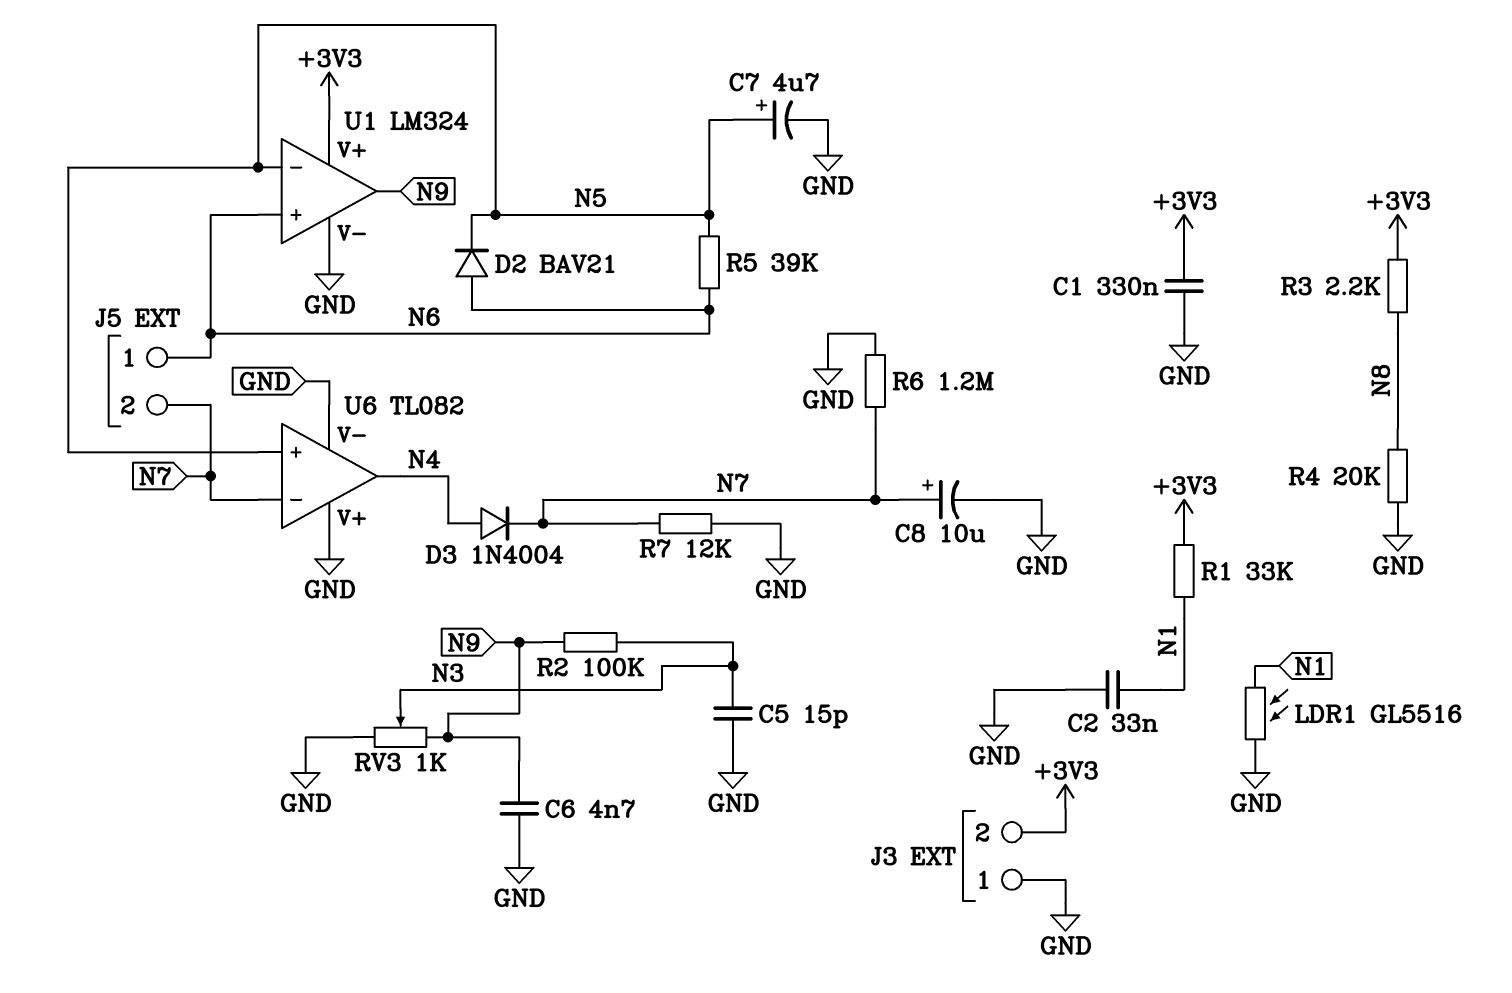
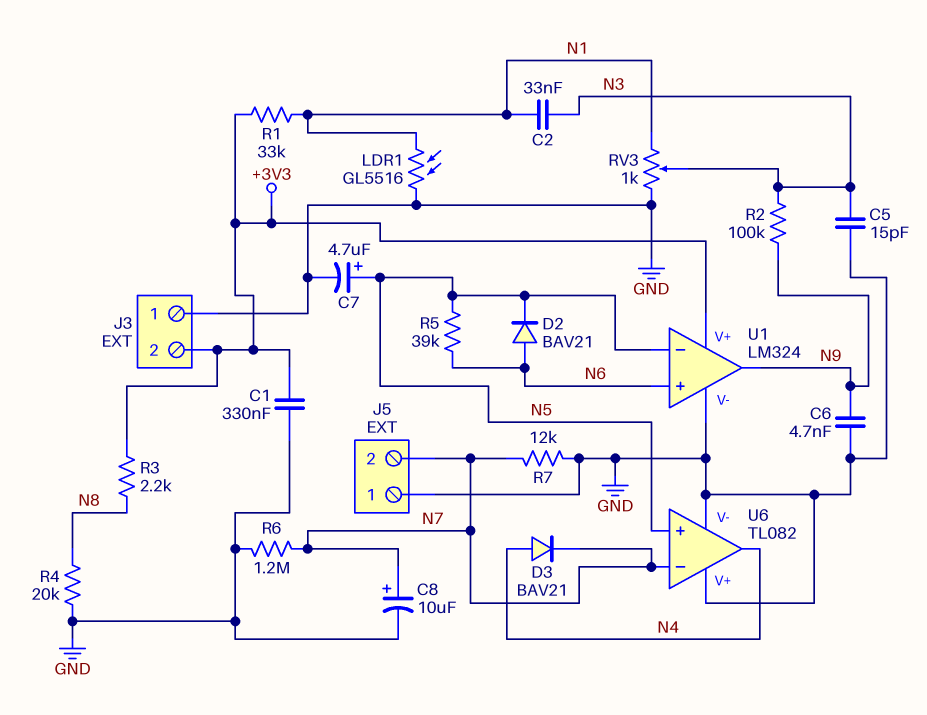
C2: 33nF (GND, N1) -> 33nF (N1, N3)
D3: diode 1N4004 (A N4, K N7) -> diode BAV21 (A N4, K N7)
J5 pin 1: N6 -> GND
RV3: 1k (GND, N9, wiper N3) -> 1k (GND, N1, wiper N3)

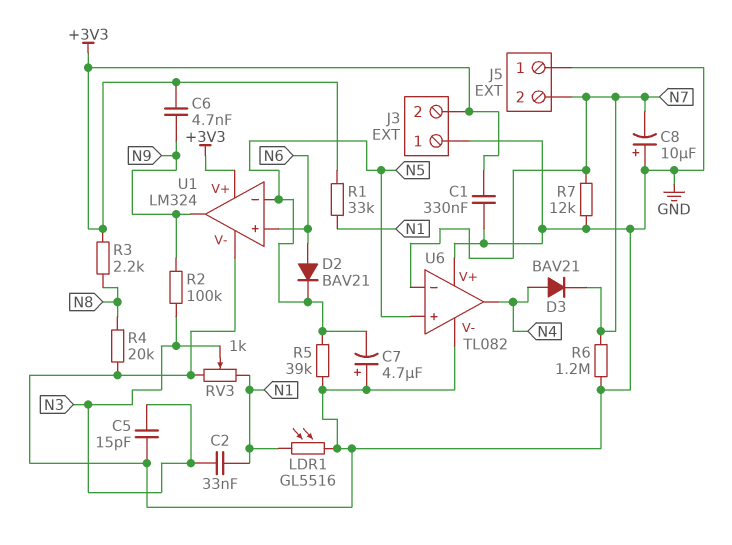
C6: 4.7nF (GND, N9) -> 4.7nF (+3V3, N9)
C7: 4.7uF (plus N5, minus GND) -> 4.7uF (plus GND, minus N5)
C8: 10uF (plus N7, minus GND) -> 10uF (plus GND, minus N7)
R5: 39k (N5, N6) -> 39k (GND, N5)

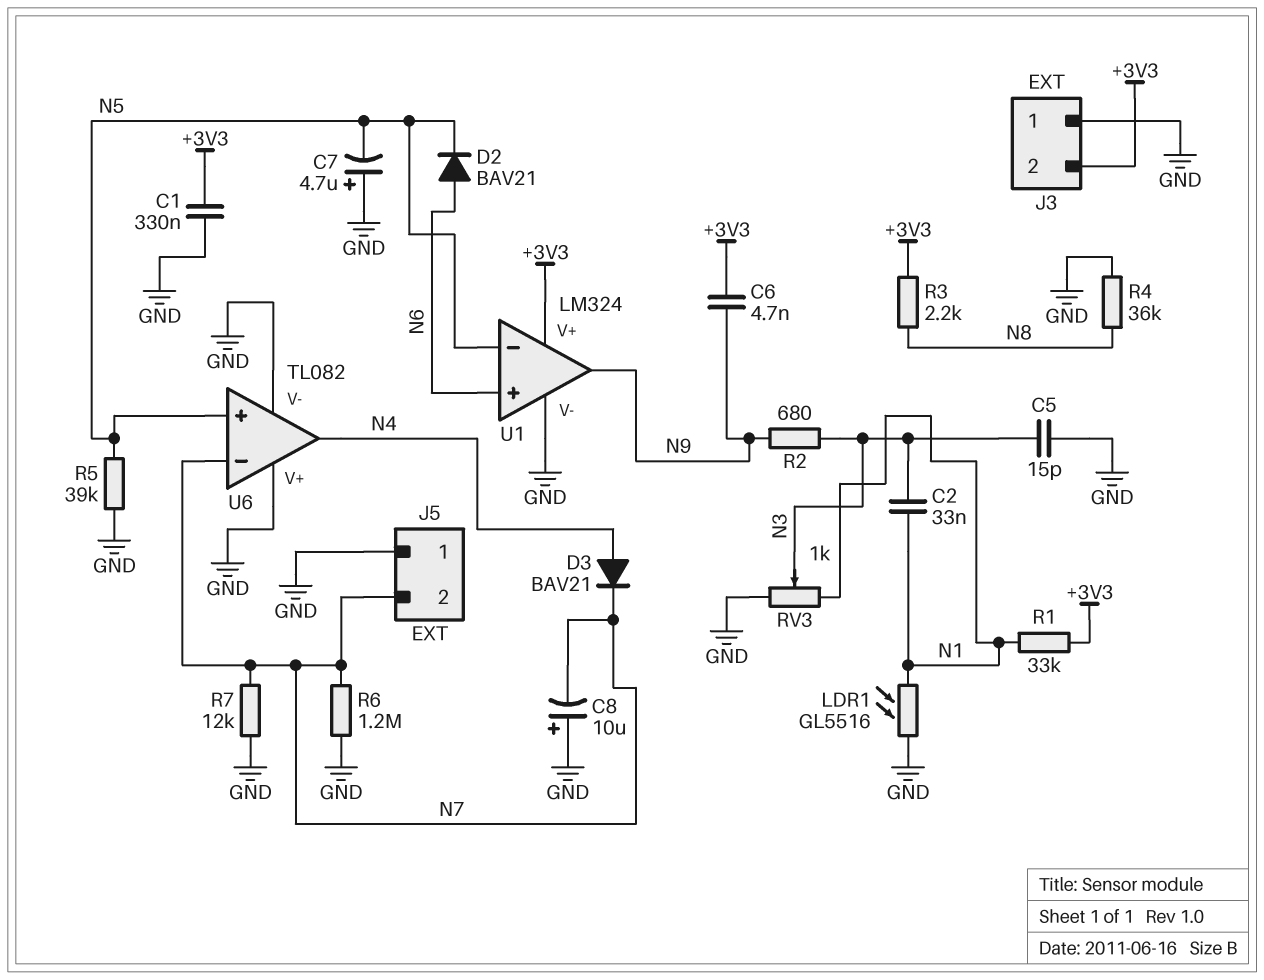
R2: 100k (N3, N9) -> 680 (N3, N9)
R4: 20k (GND, N8) -> 36k (GND, N8)

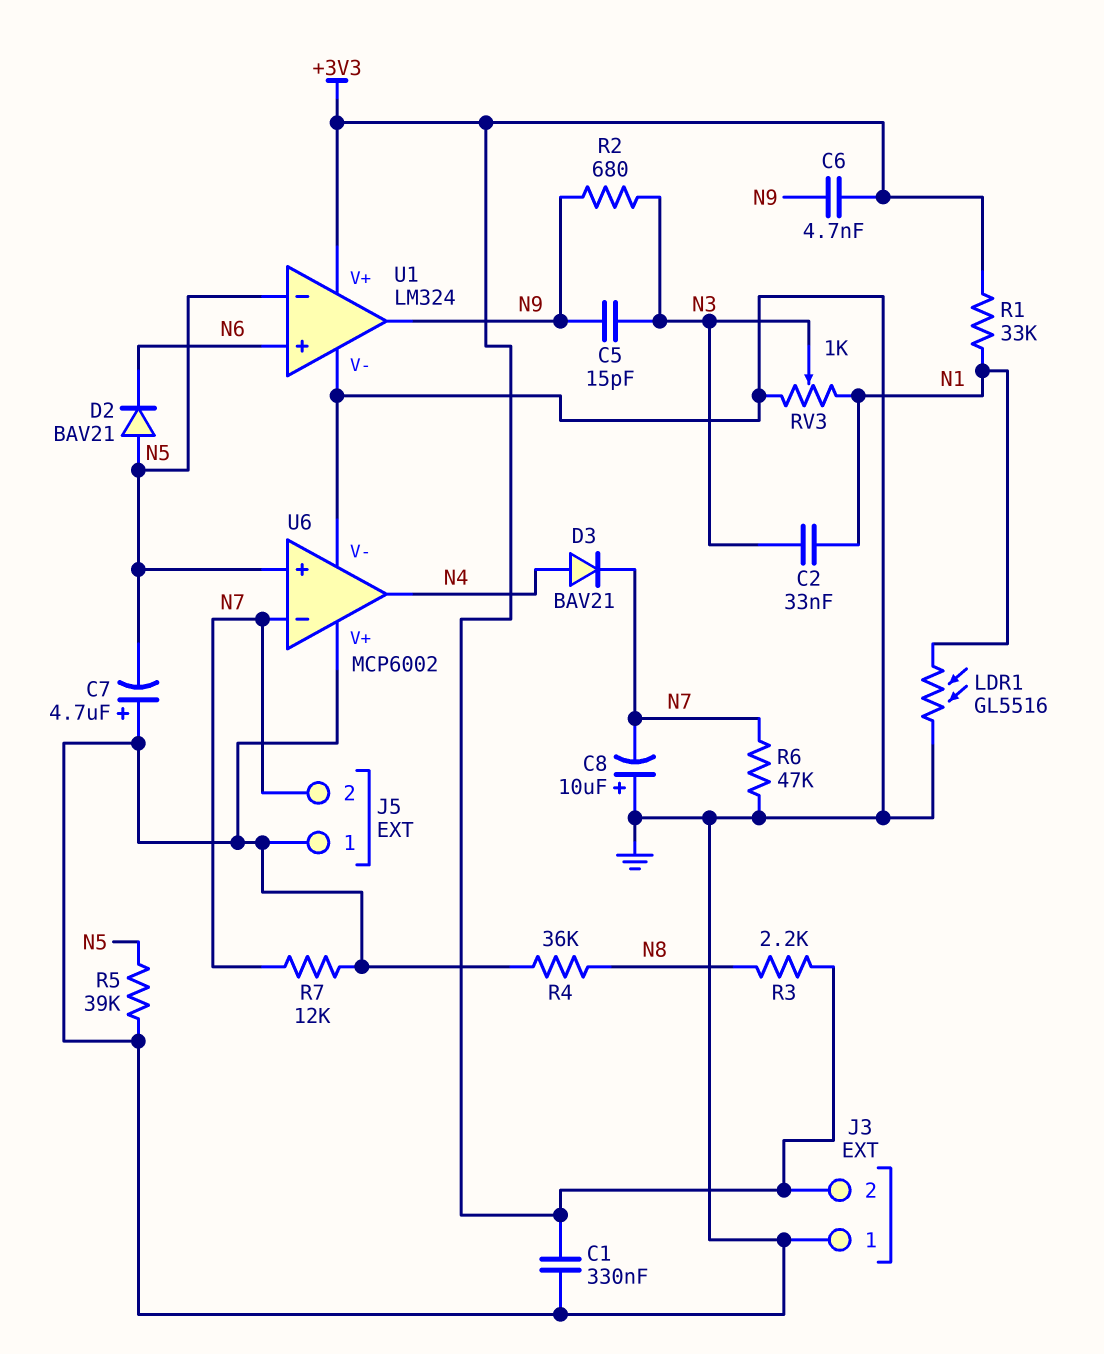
C5: 15pF (GND, N3) -> 15pF (N3, N9)
D2: diode BAV21 (A N6, K N5) -> diode BAV21 (A N5, K N6)
R6: 1.2M (GND, N7) -> 47k (GND, N7)
U6: TL082 -> MCP6002

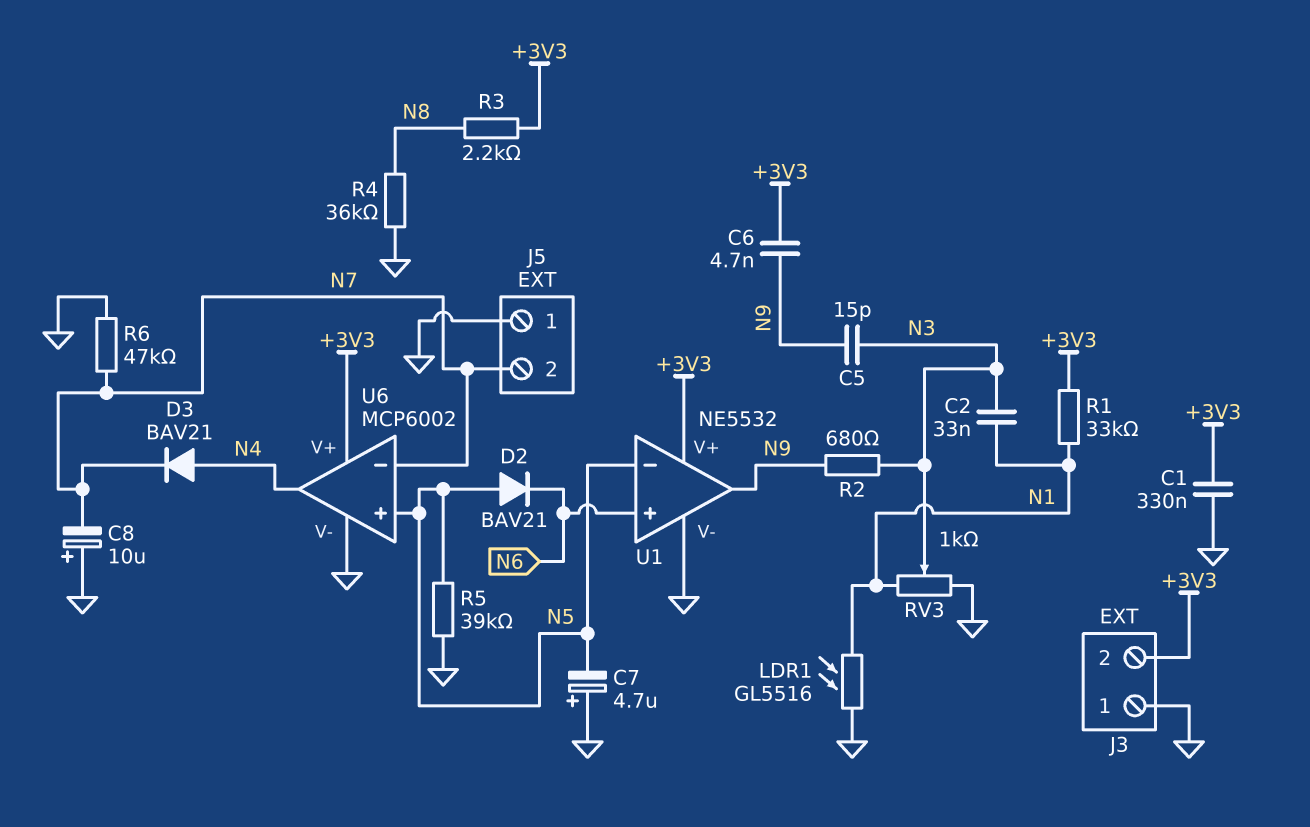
R7: 12k (GND, N7) -> none
U1: LM324 -> NE5532
U6 pin V+: GND -> +3V3

